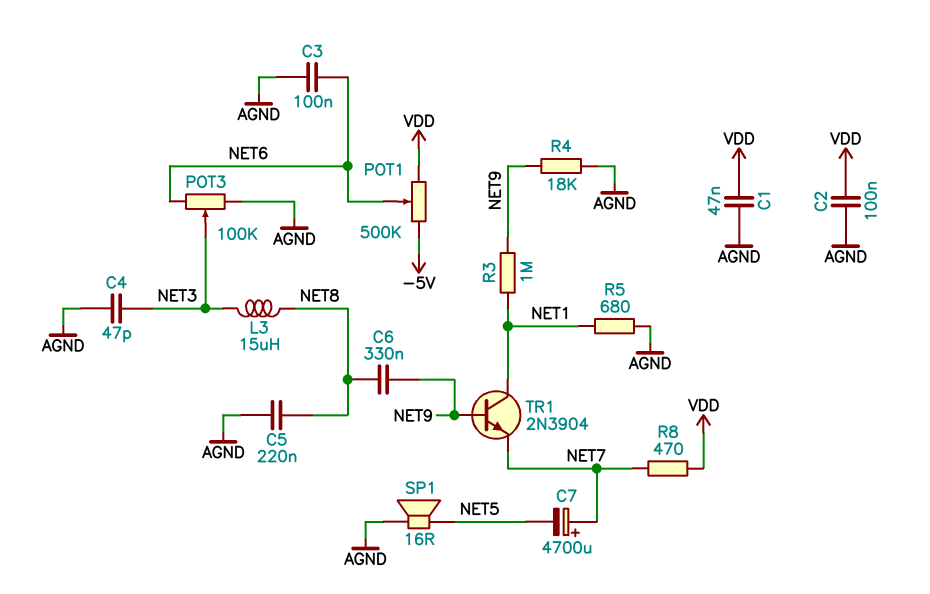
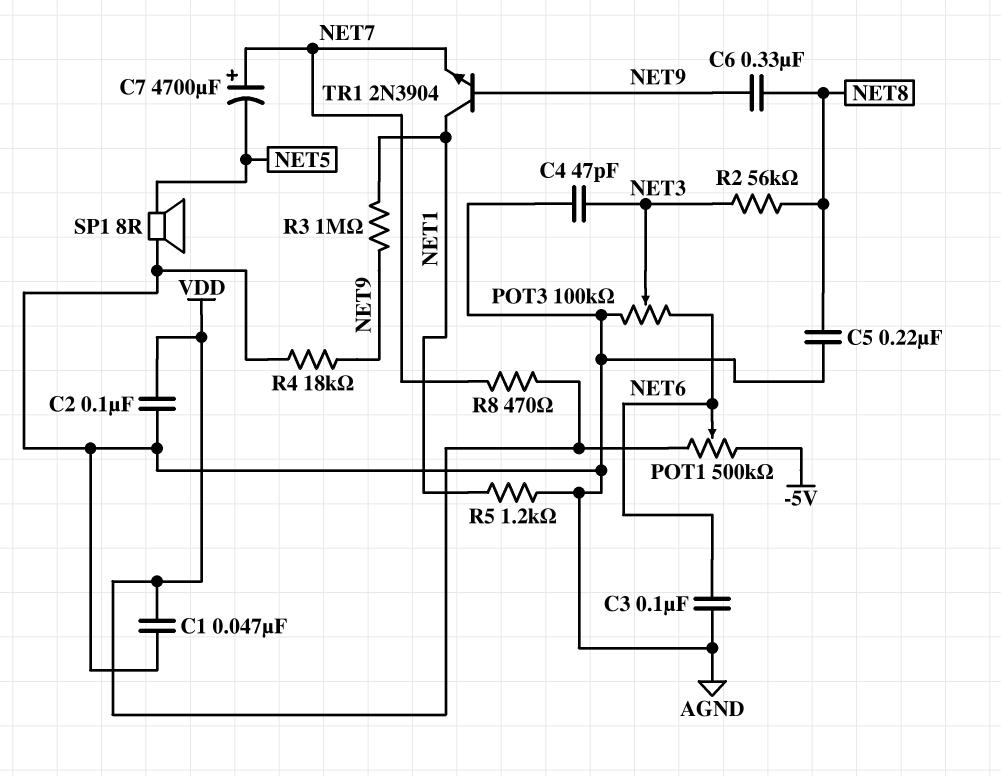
L3: 15uH (NET3, NET8) -> none
R2: none -> 56k (NET3, NET8)
R5: 680 (AGND, NET1) -> 1.2k (AGND, NET1)
SP1: speaker 16R (AGND, NET5) -> speaker 8R (AGND, NET5)

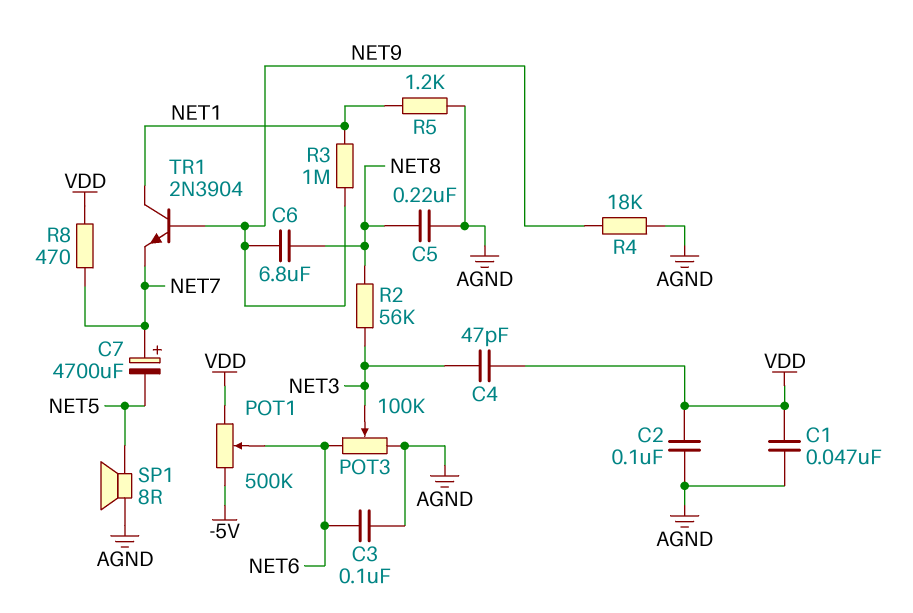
C4: 47pF (AGND, NET3) -> 47pF (NET3, VDD)
C6: 330nF (NET8, NET9) -> 6.8uF (NET8, NET9)

